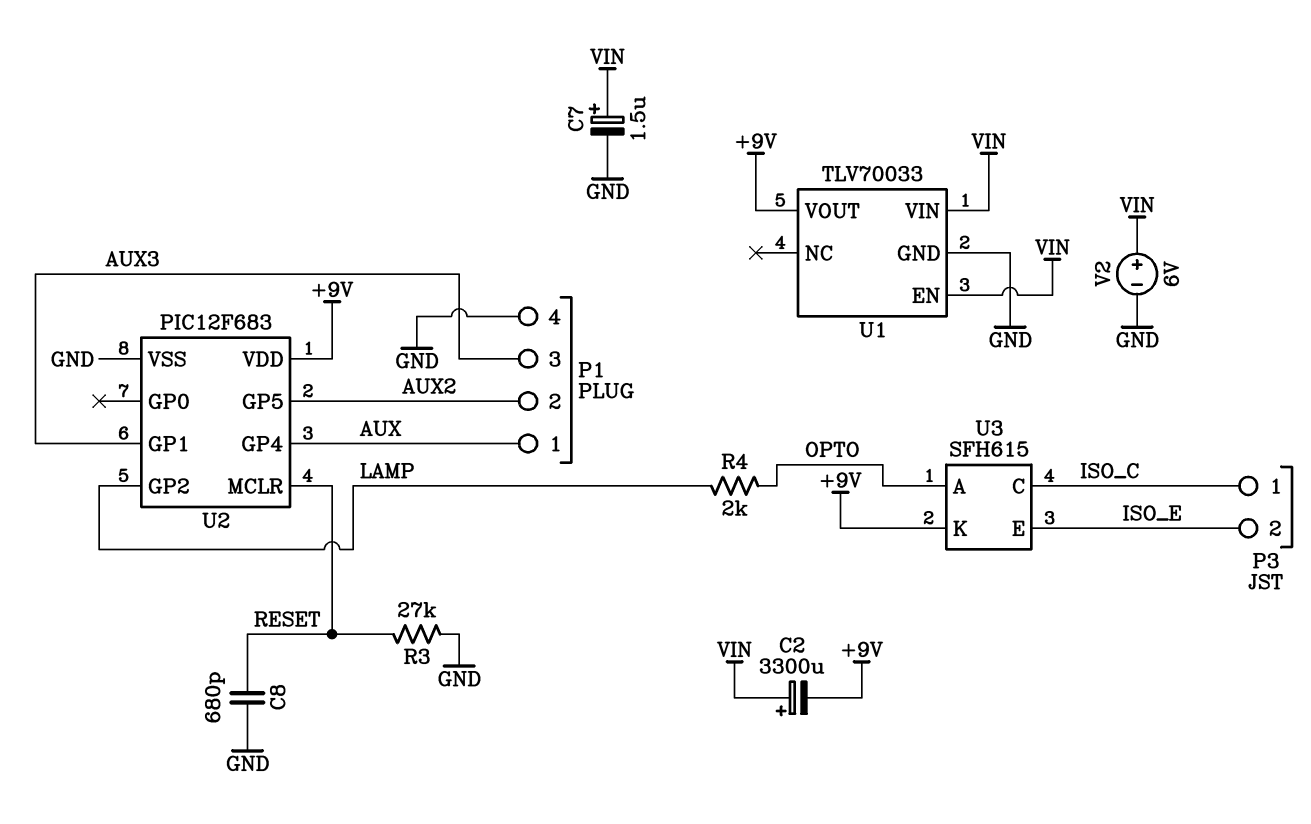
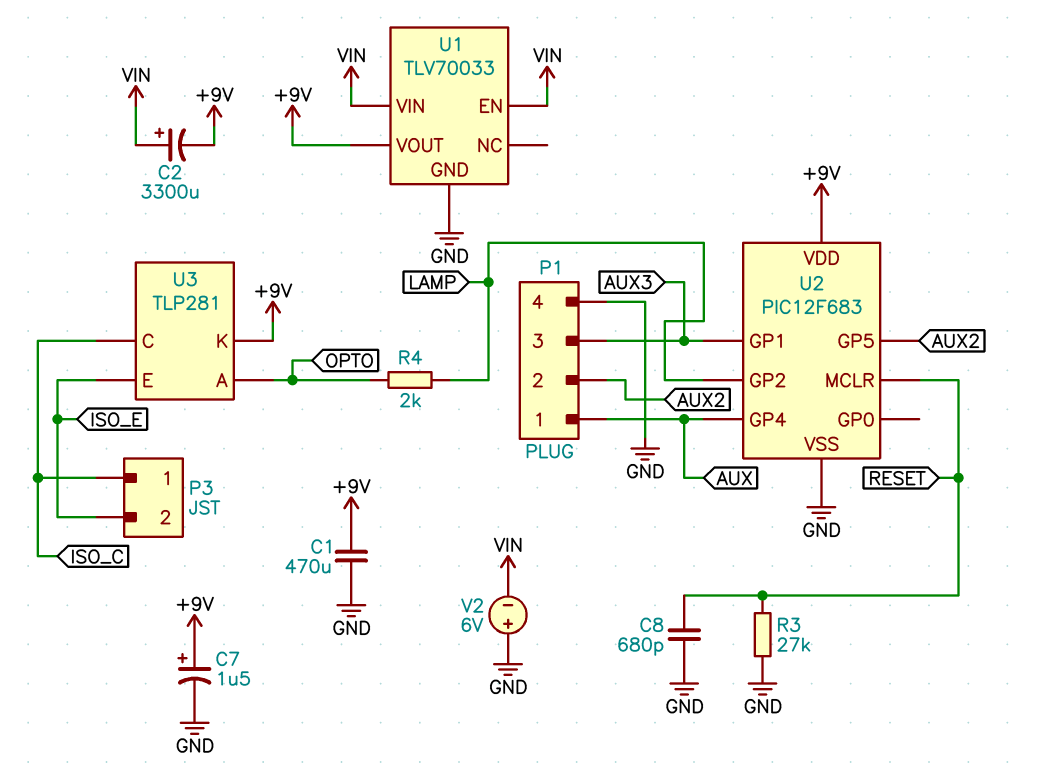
C1: none -> 470uF (+9V, GND)
C7: 1.5uF (plus VIN, minus GND) -> 1.5uF (plus +9V, minus GND)
U3: SFH615 -> TLP281
V2: 6V (plus VIN, minus GND) -> 6V (plus GND, minus VIN)

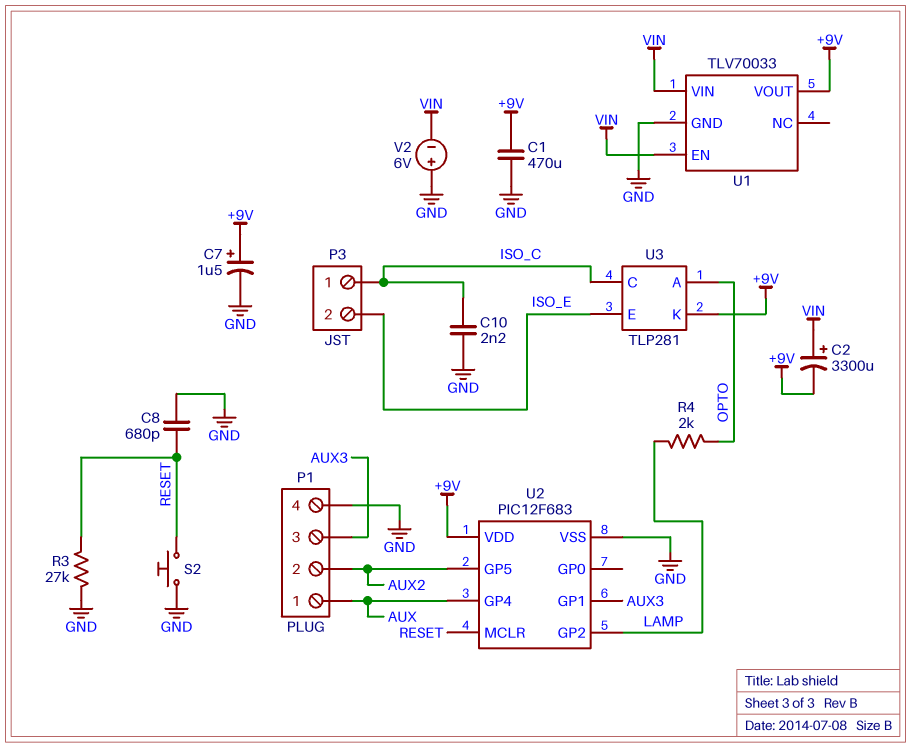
C10: none -> 2.2nF (GND, ISO_C)
S2: none -> button (GND, RESET)

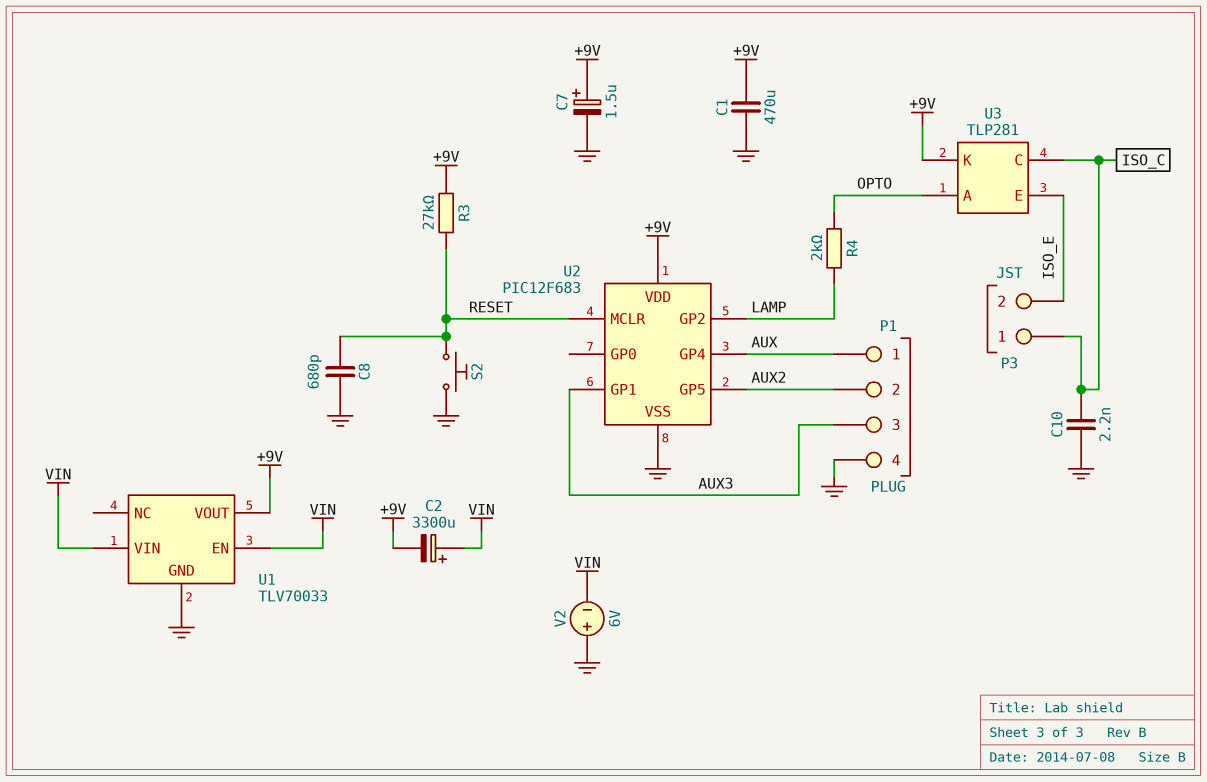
R3: 27k (GND, RESET) -> 27k (+9V, RESET)

